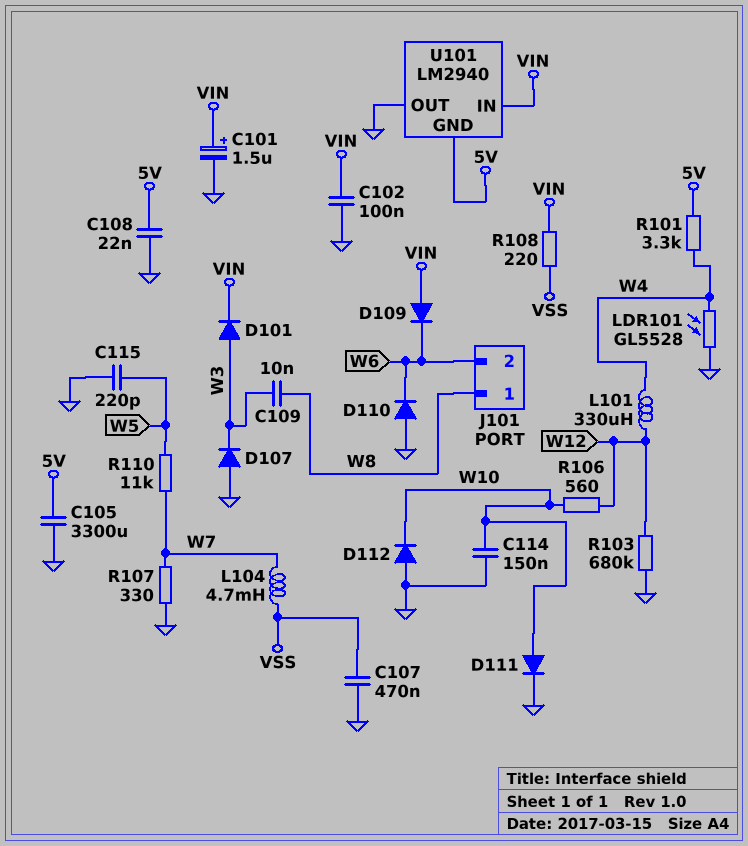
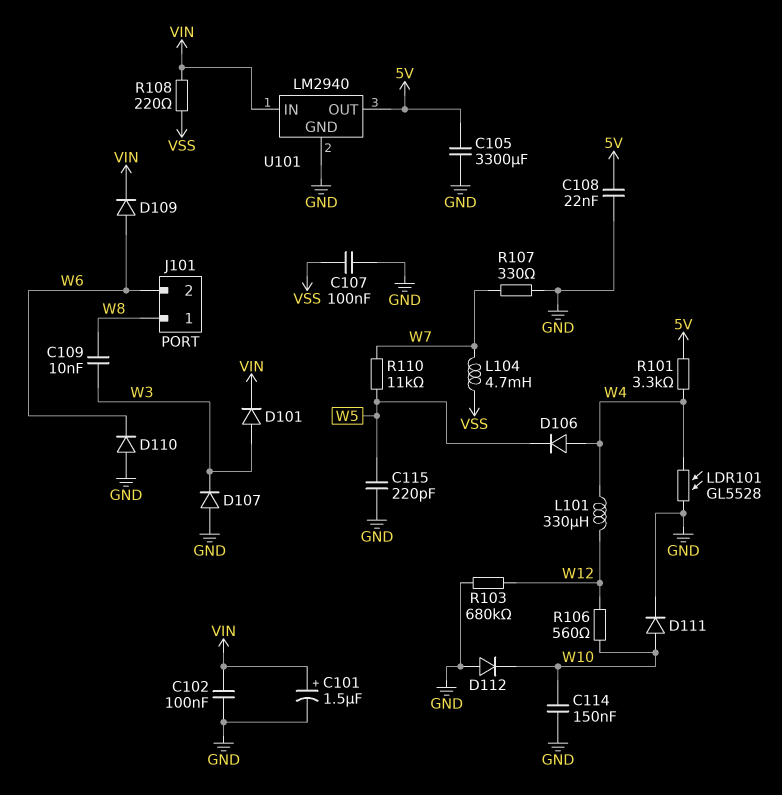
C107: 470nF (GND, VSS) -> 100nF (GND, VSS)
D106: none -> diode (A W4, K W5)
D109: diode (A VIN, K W6) -> diode (A W6, K VIN)
U101 pin GND: 5V -> GND
U101 pin OUT: GND -> 5V

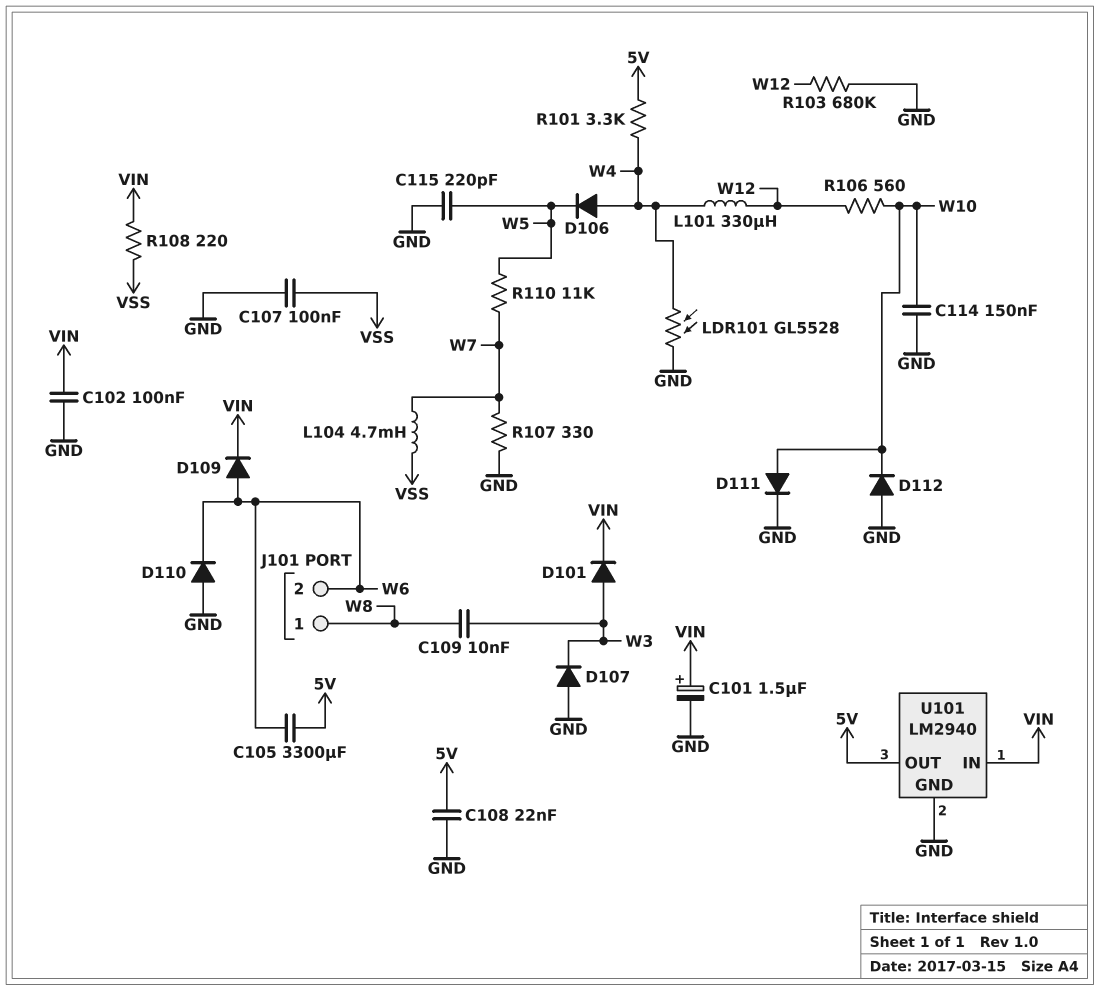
C105: 3300uF (5V, GND) -> 3300uF (5V, W6)

